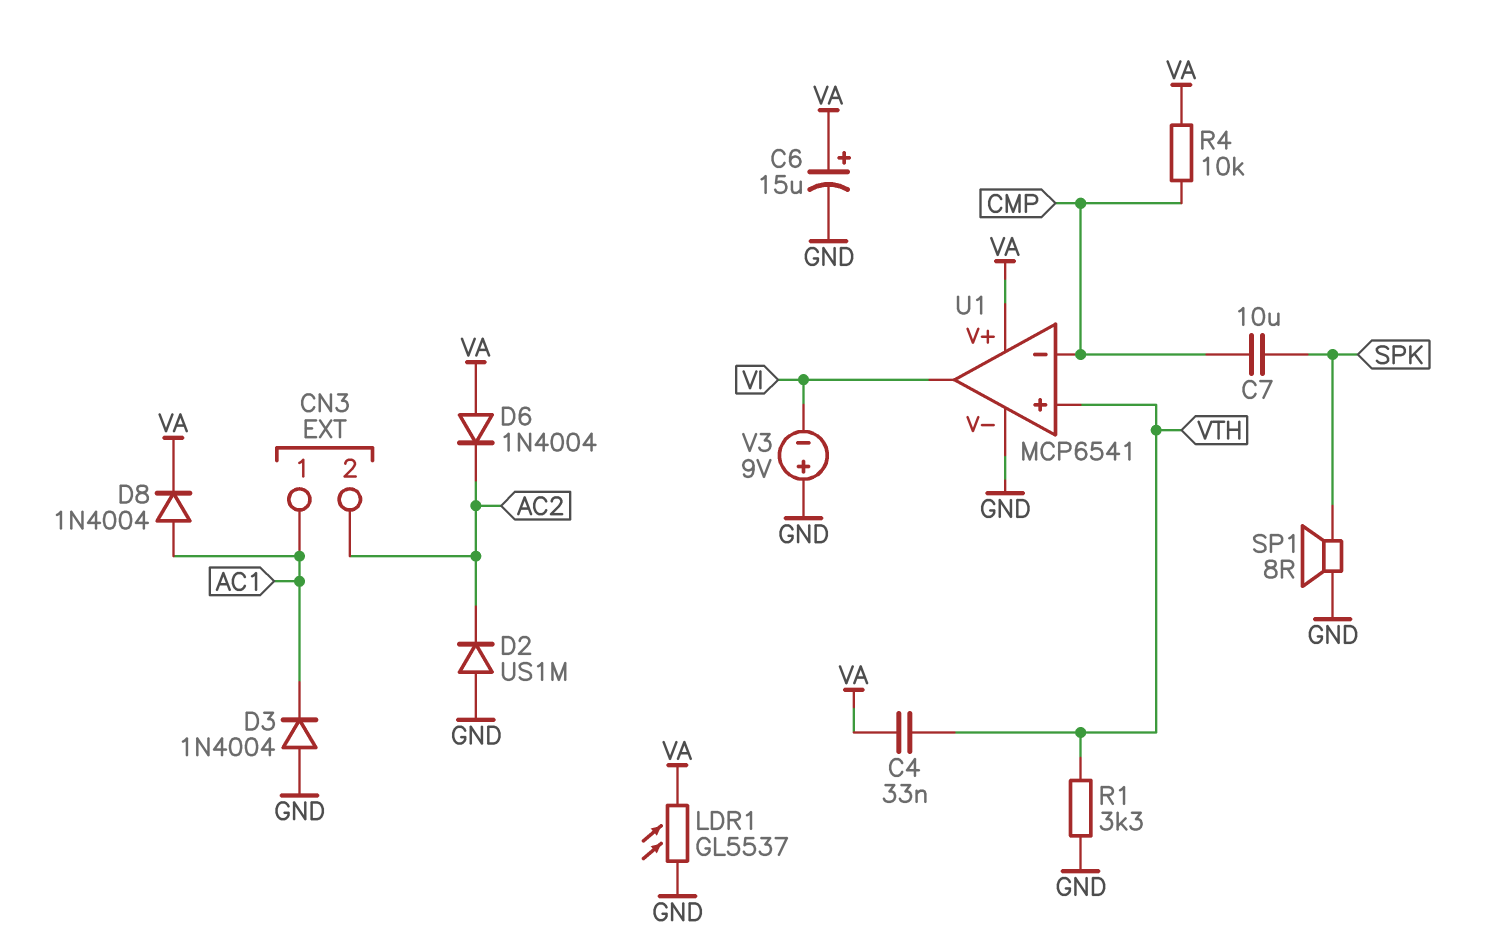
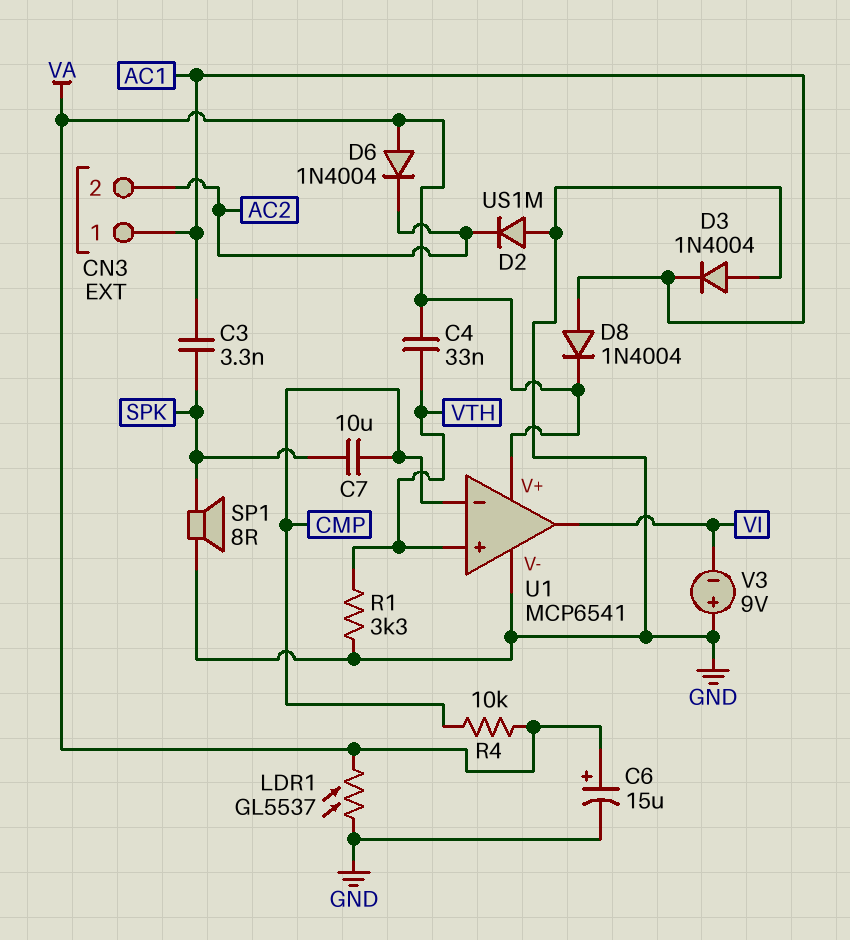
C3: none -> 3.3nF (AC1, SPK)

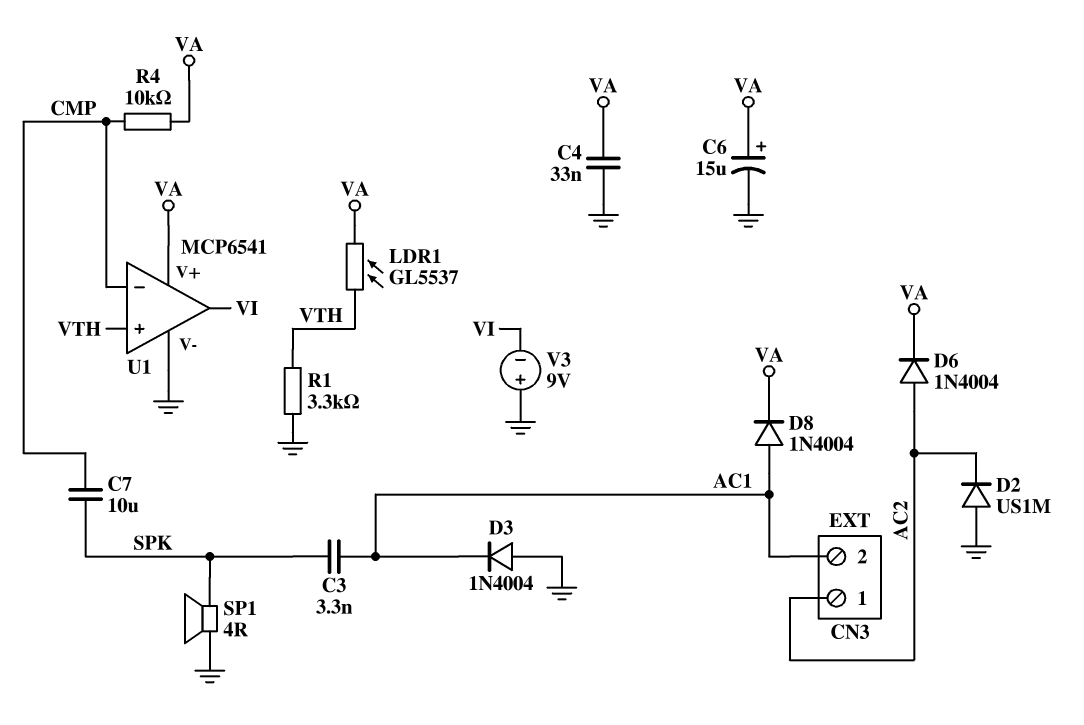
C4: 33nF (VA, VTH) -> 33nF (GND, VA)
CN3 pin 1: AC1 -> AC2
CN3 pin 2: AC2 -> AC1
D6: diode 1N4004 (A VA, K AC2) -> diode 1N4004 (A AC2, K VA)
LDR1: GL5537 (GND, VA) -> GL5537 (VA, VTH)
SP1: speaker 8R (GND, SPK) -> speaker 4R (GND, SPK)

